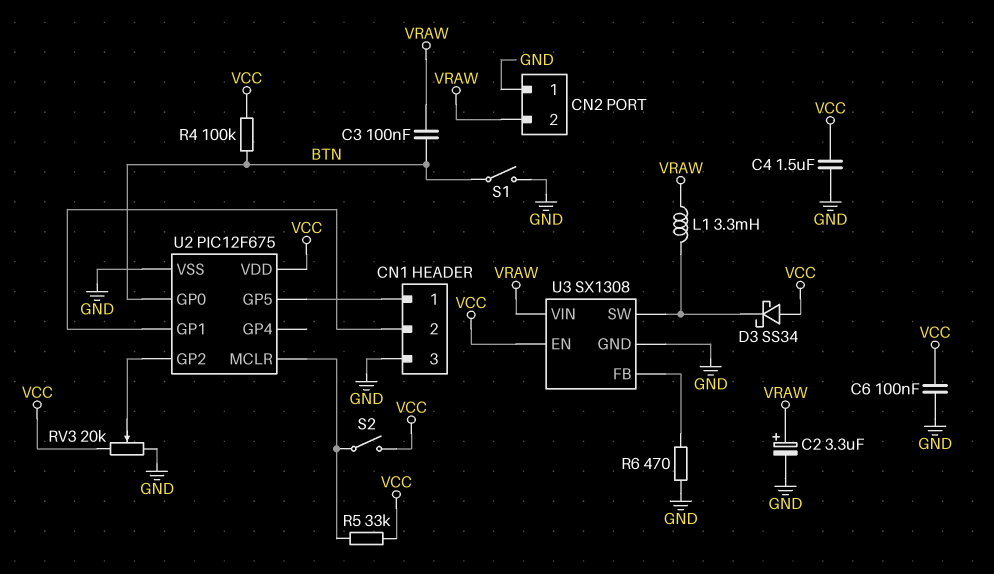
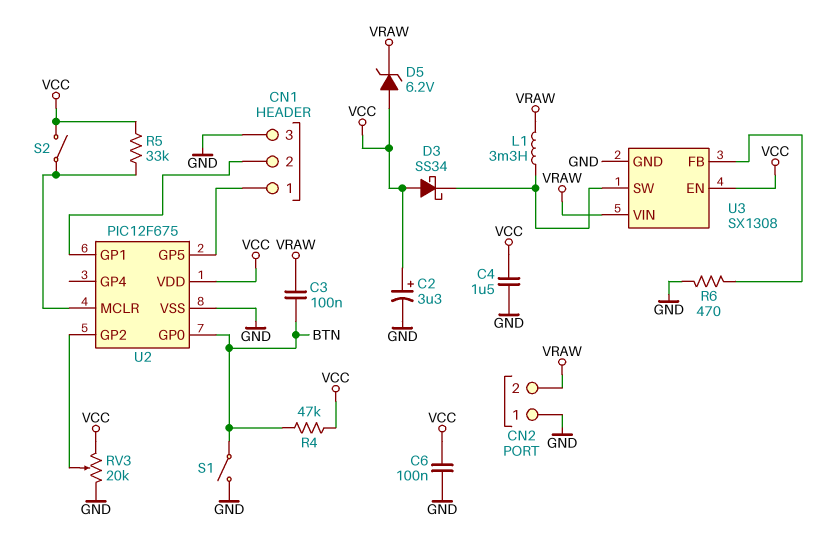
C2: 3.3uF (plus VRAW, minus GND) -> 3.3uF (plus VCC, minus GND)
D5: none -> zener 6.2V (A VCC, K VRAW)
R4: 100k (BTN, VCC) -> 47k (BTN, VCC)

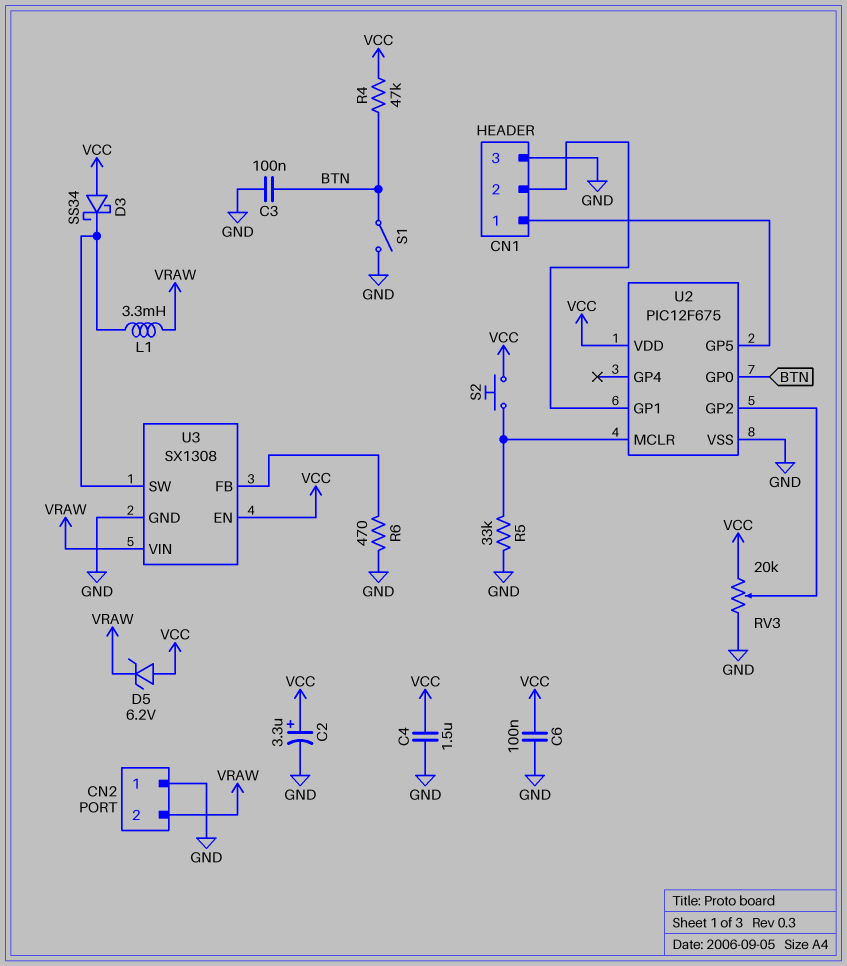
C3: 100nF (BTN, VRAW) -> 100nF (BTN, GND)
R5: 33k (U2/MCLR, VCC) -> 33k (GND, U2/MCLR)
S2: switch (U2/MCLR, VCC) -> button (U2/MCLR, VCC)

